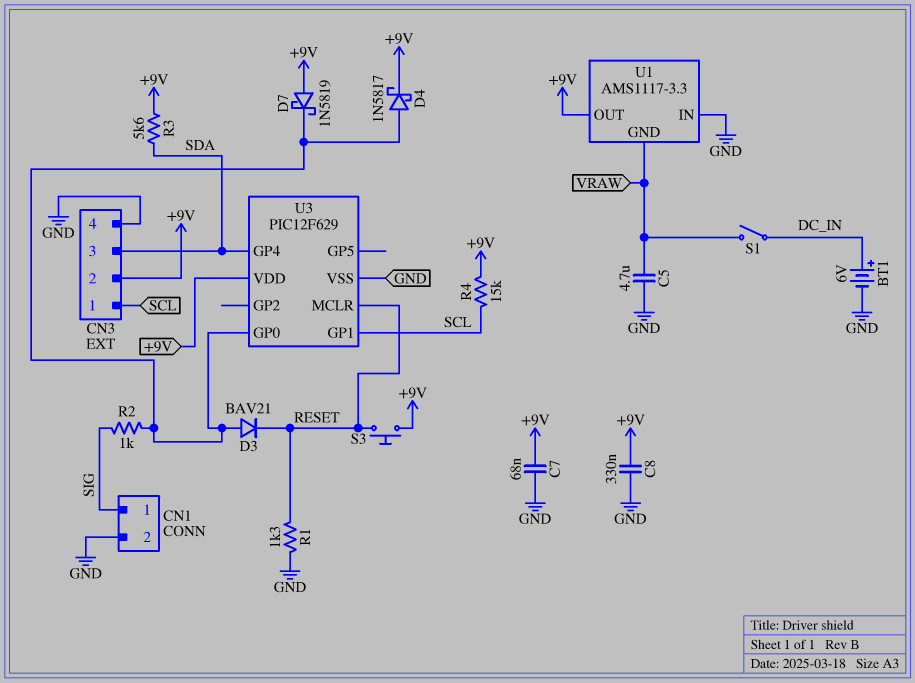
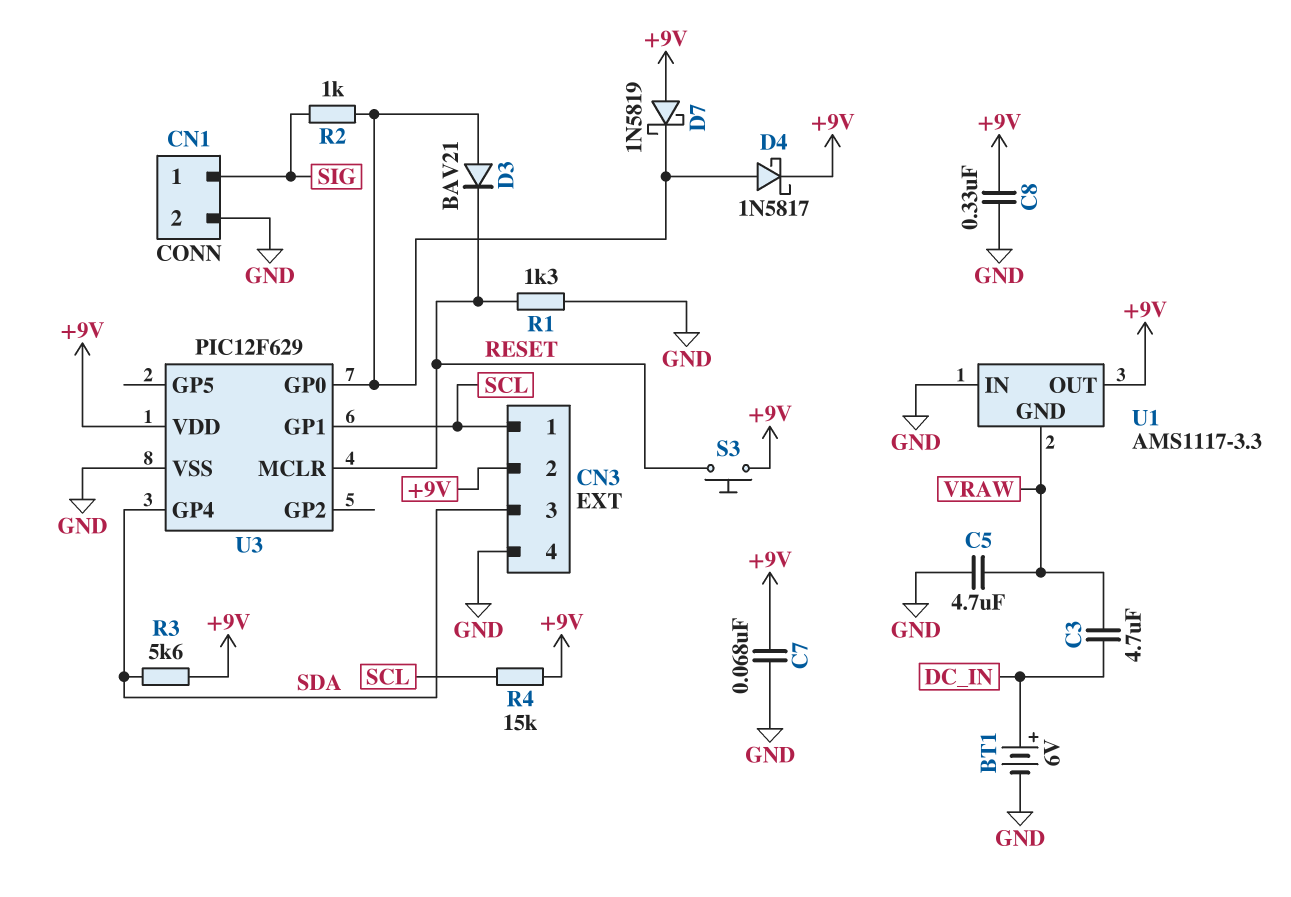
C3: none -> 4.7uF (DC_IN, VRAW)
S1: switch (DC_IN, VRAW) -> none

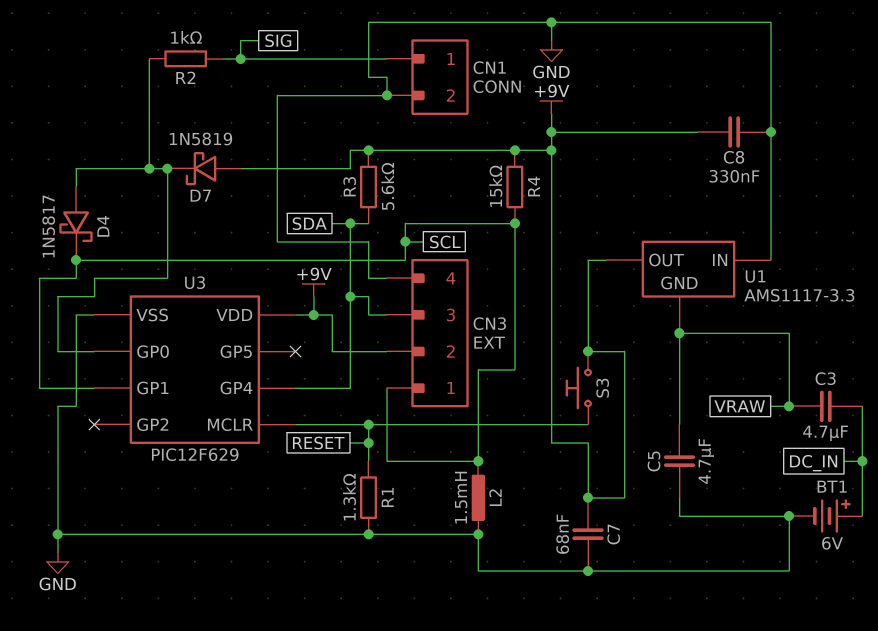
D3: diode BAV21 (A U3/GP0, K RESET) -> none
D4: schottky 1N5817 (A U3/GP0, K +9V) -> schottky 1N5817 (A U3/GP0, K SCL)
L2: none -> 1.5mH (GND, SCL)

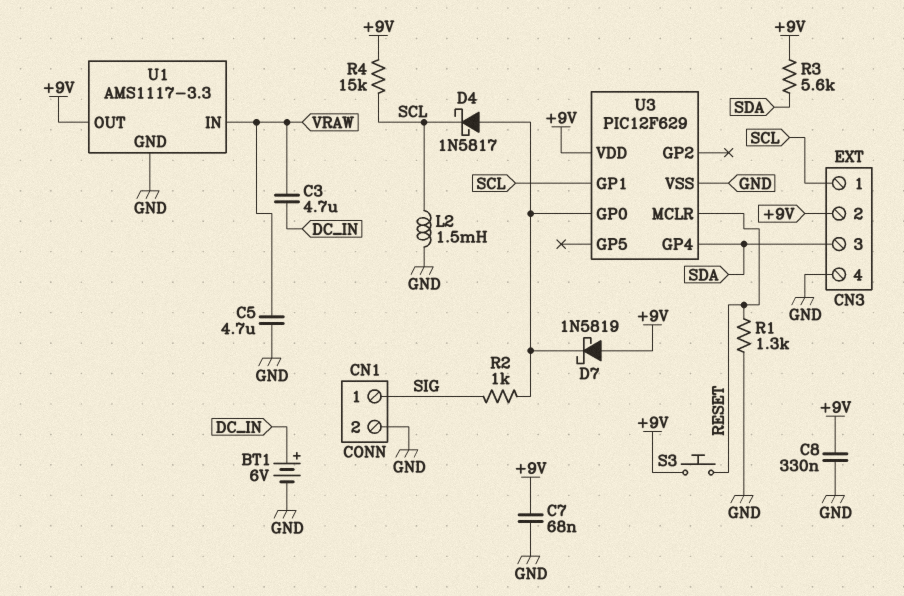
U1 pin GND: VRAW -> GND
U1 pin IN: GND -> VRAW

